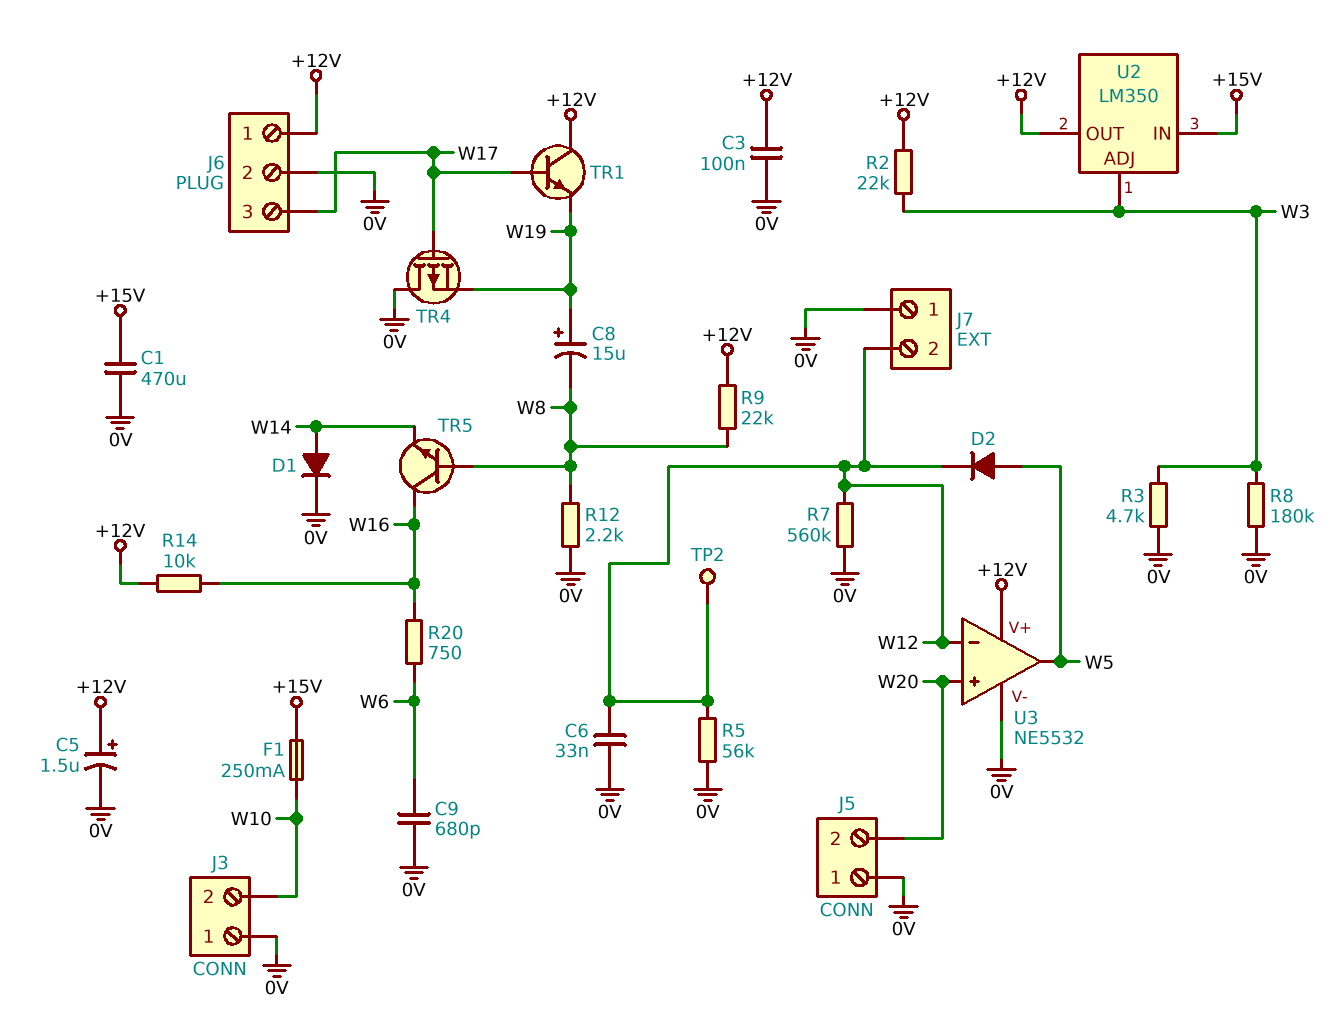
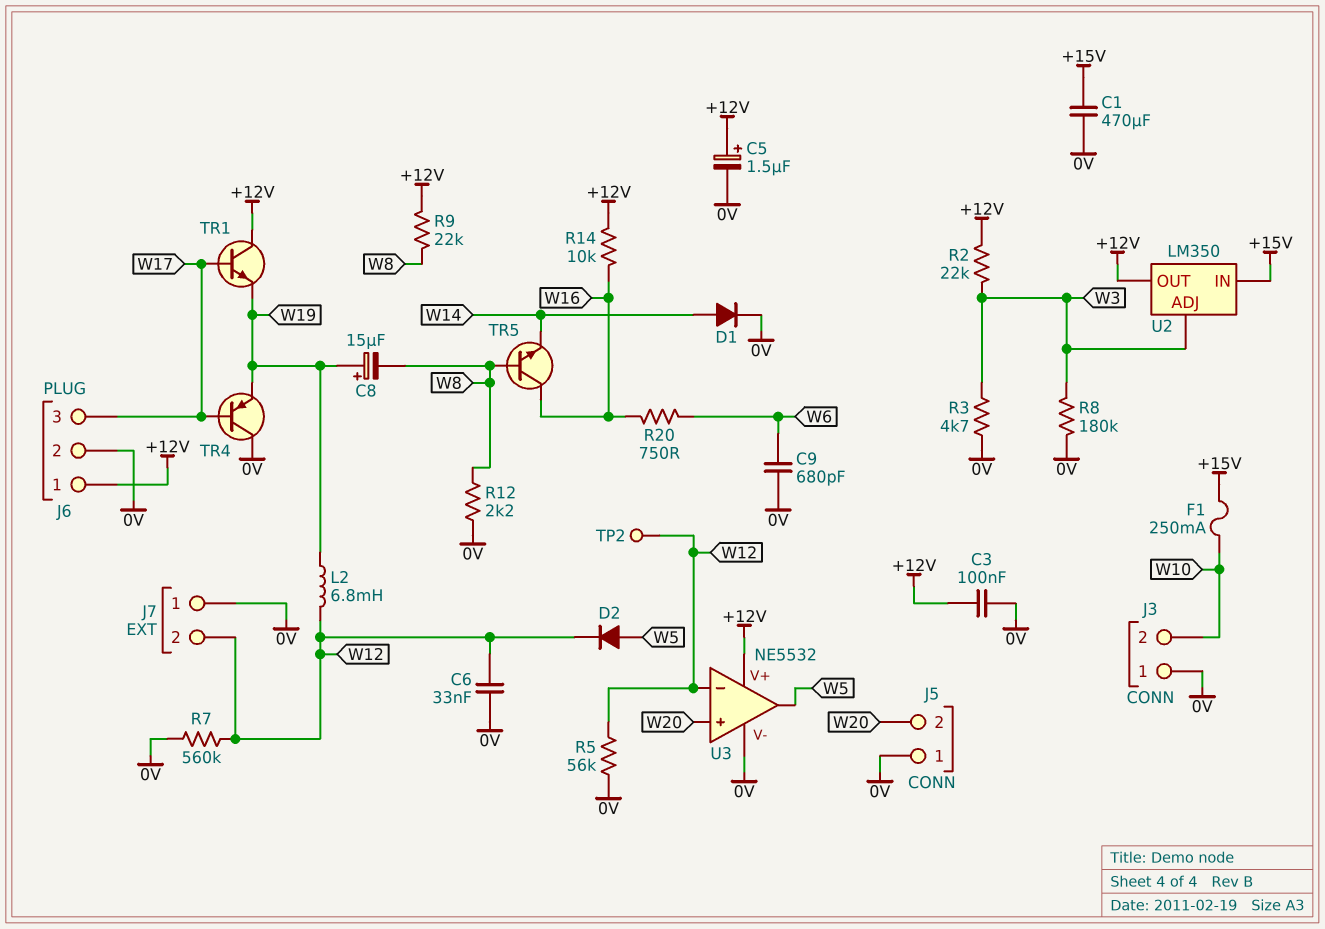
L2: none -> 6.8mH (W12, W19)
TR4: PMOS (G W17, D 0V, S W19) -> PNP (B W17, C 0V, E W19)

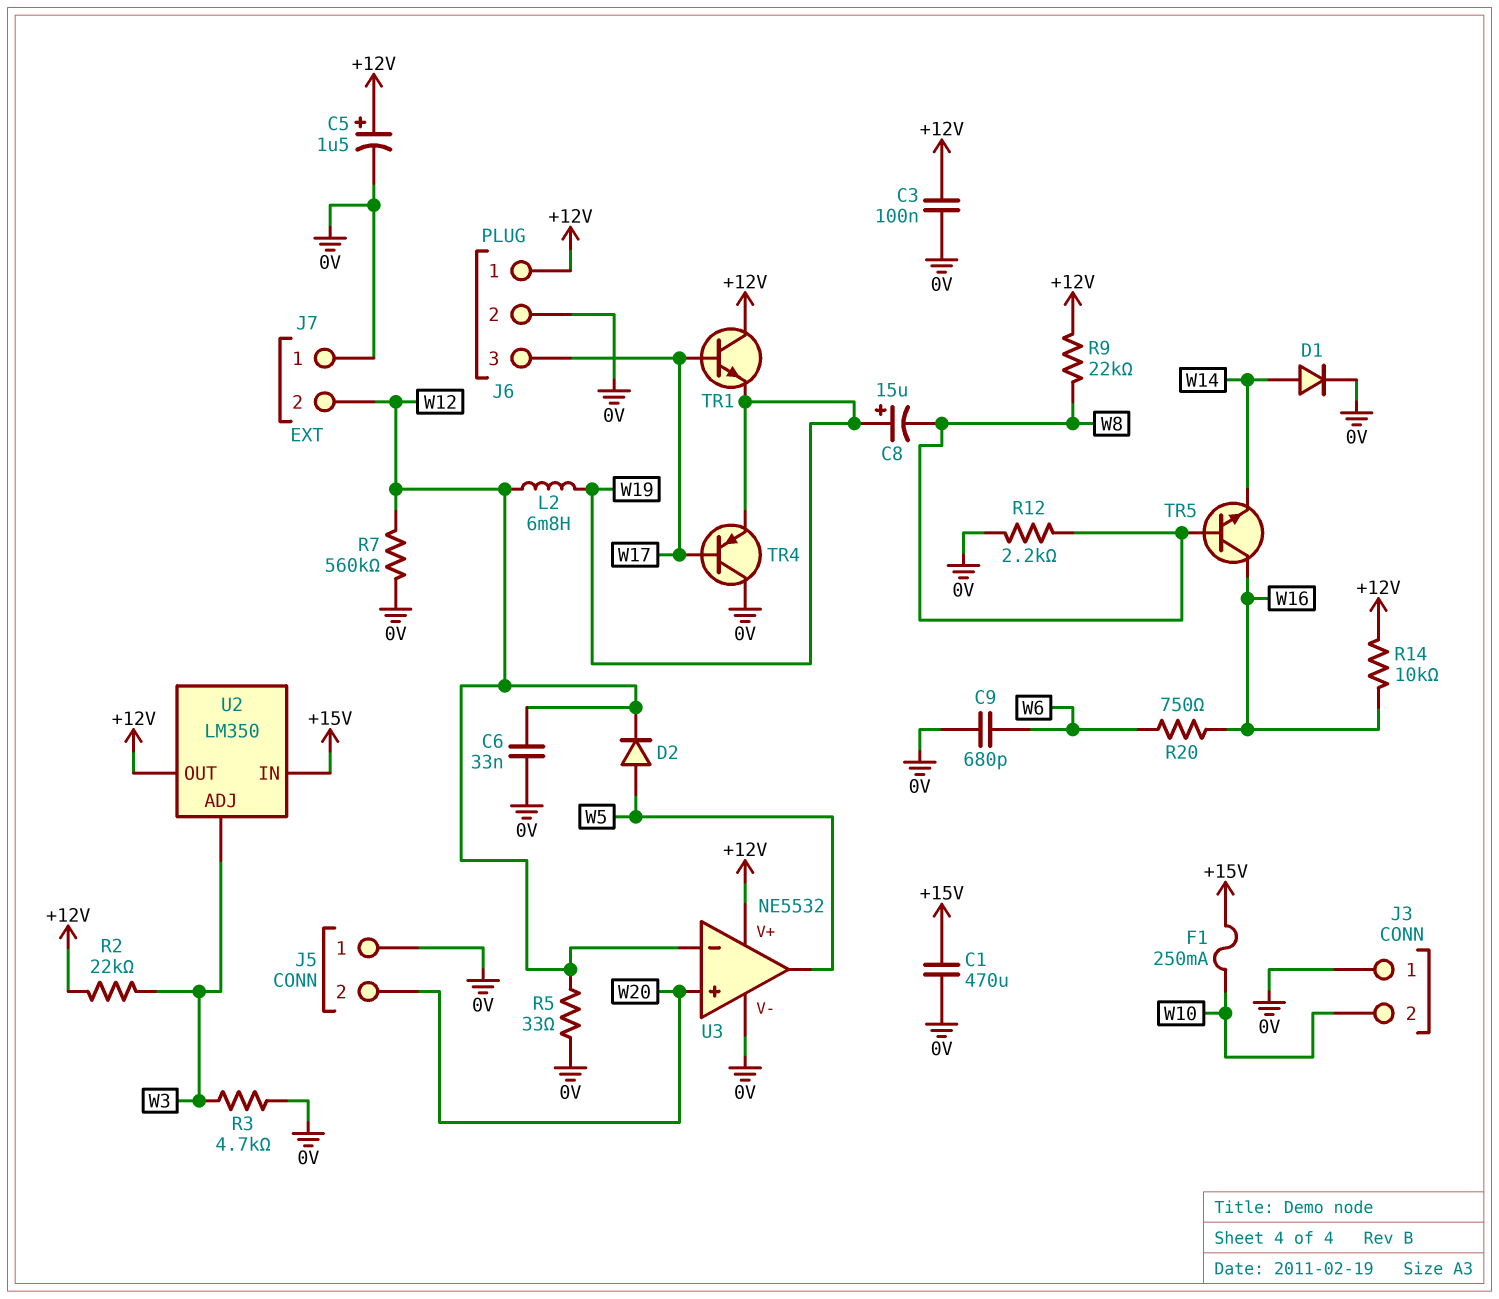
R5: 56k (0V, W12) -> 33 (0V, W12)
R8: 180k (0V, W3) -> none
TP2: test point (W12) -> none

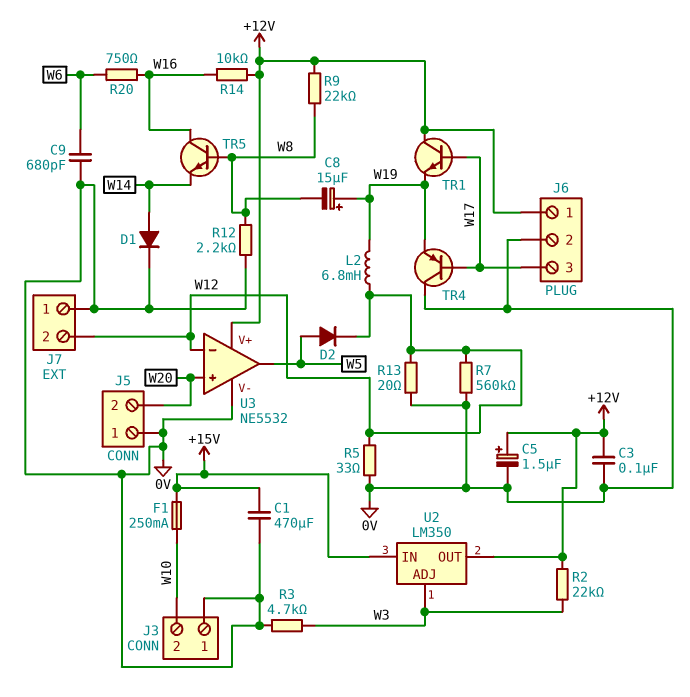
C6: 33nF (0V, W12) -> none
R13: none -> 20 (0V, W12)

